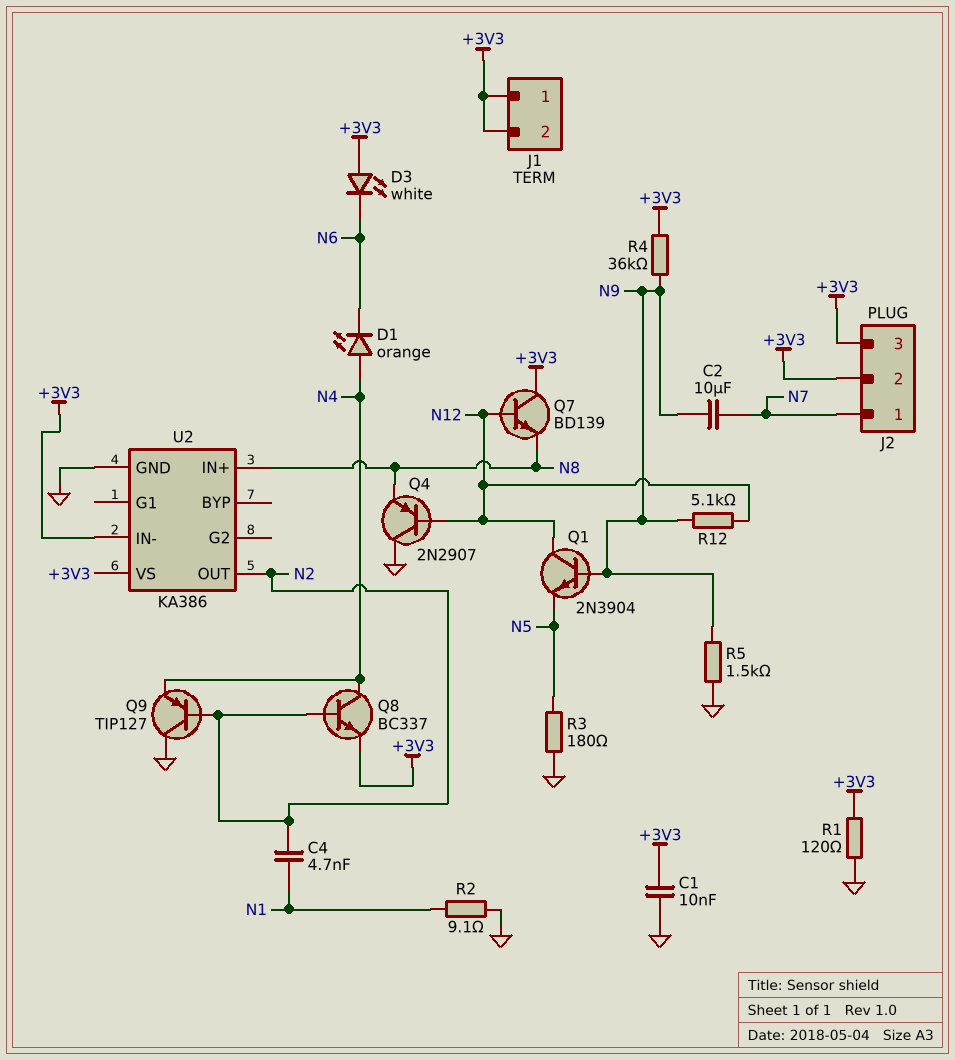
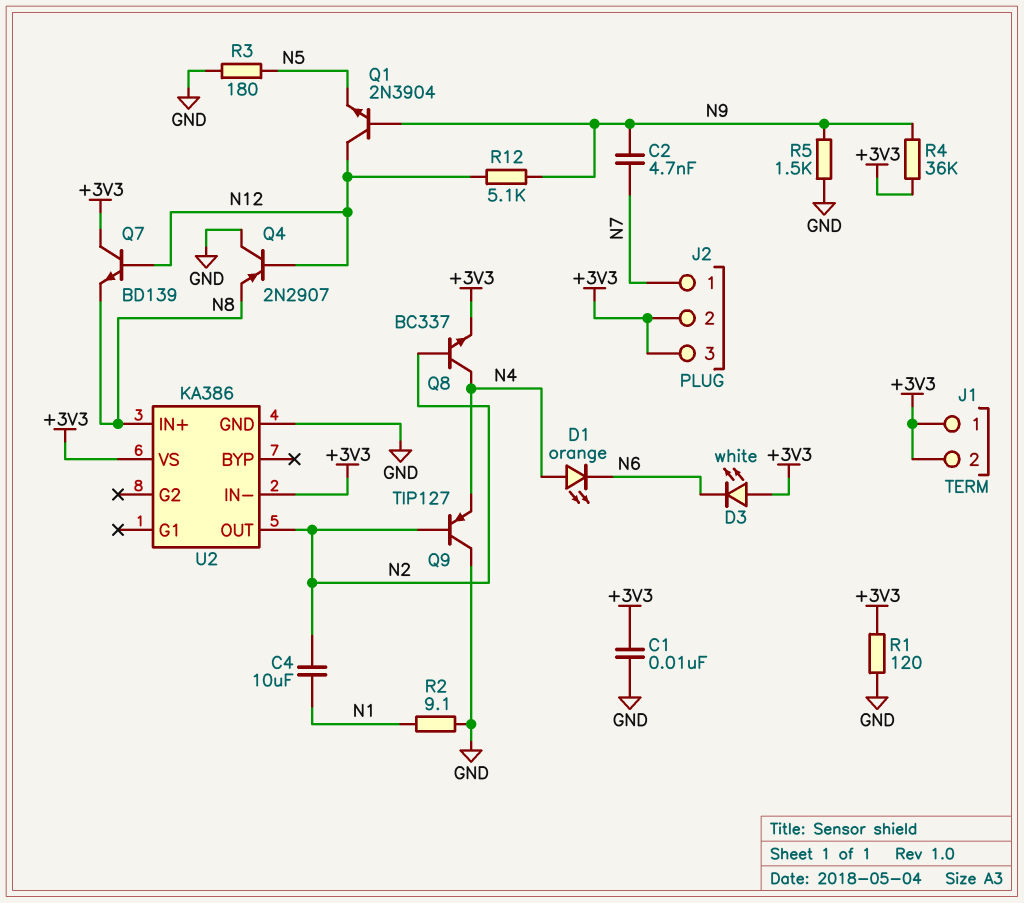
C2: 10uF (N7, N9) -> 4.7nF (N7, N9)
C4: 4.7nF (N1, N2) -> 10uF (N1, N2)

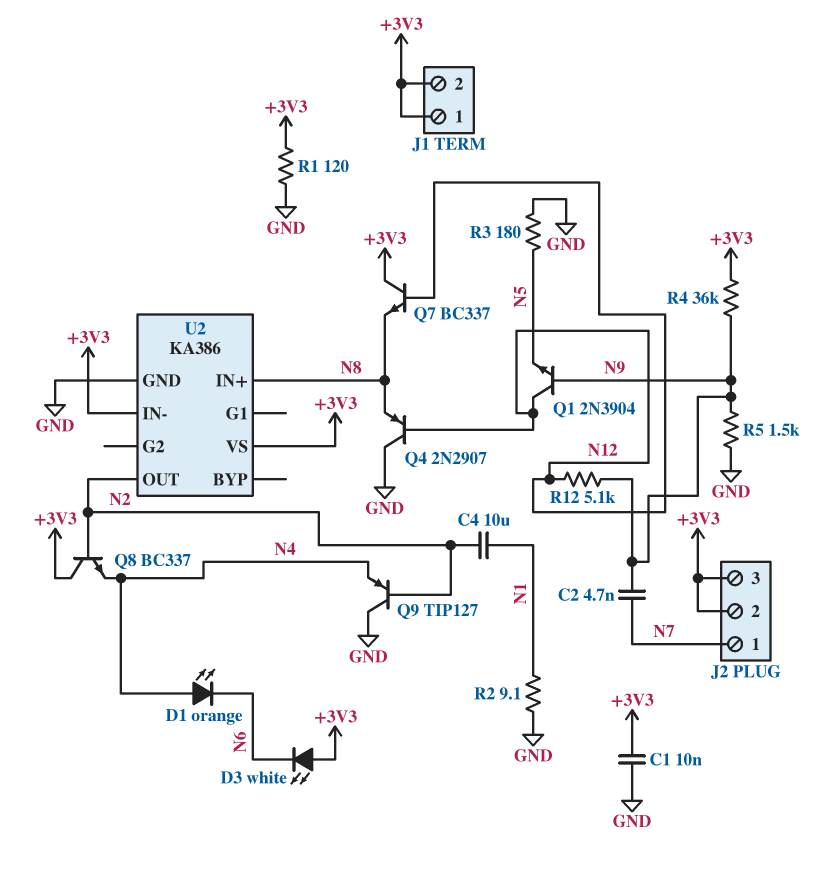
Q7: NPN BD139 (B N12, C +3V3, E N8) -> NPN BC337 (B N12, C +3V3, E N8)
Q8: NPN BC337 (B N2, C N4, E +3V3) -> NPN BC337 (B N2, C +3V3, E N4)

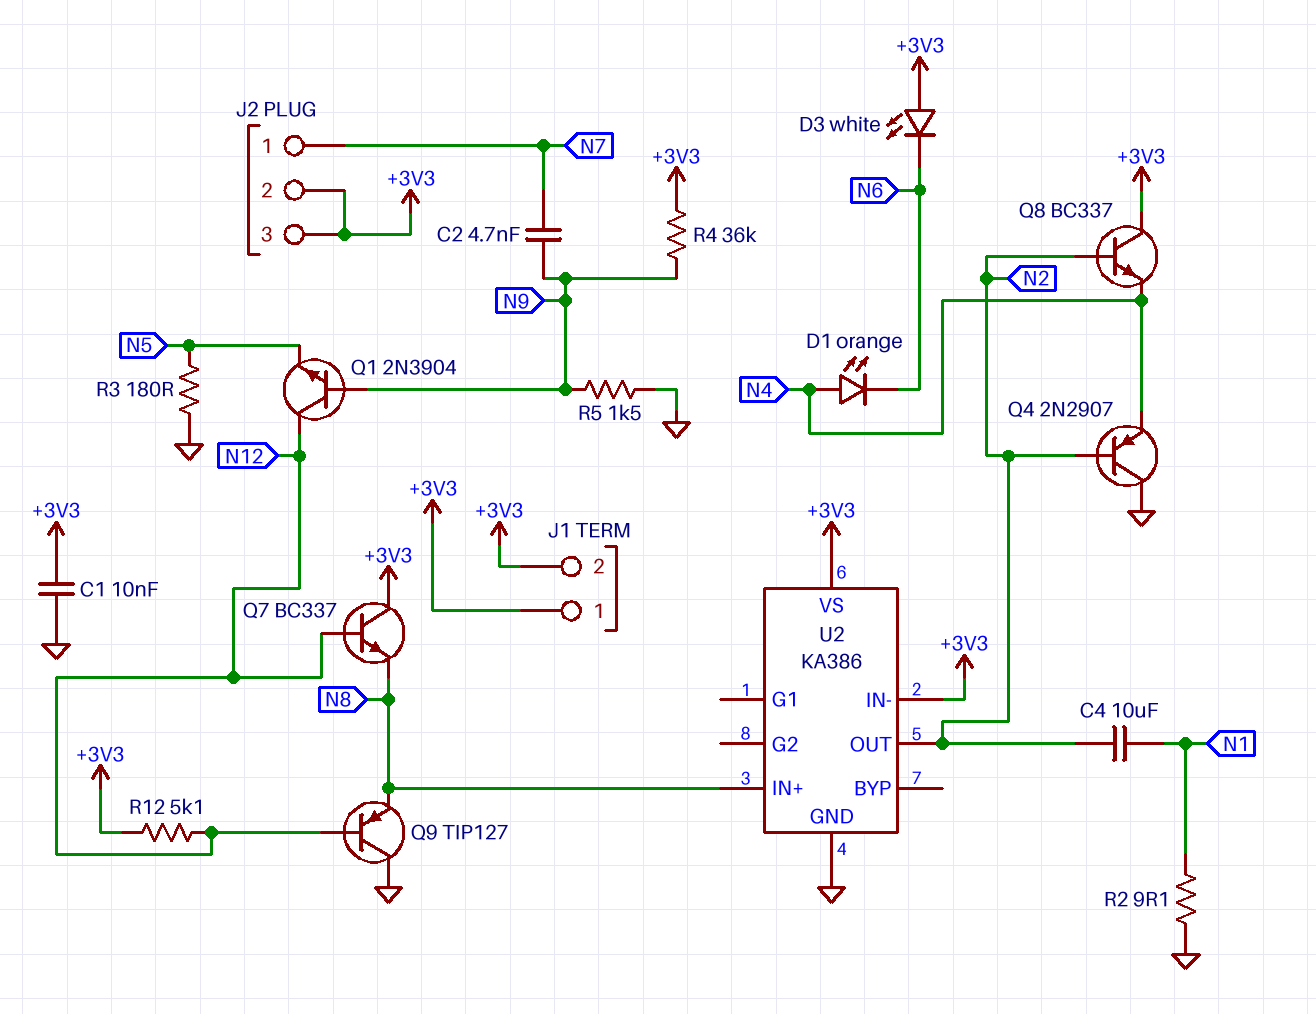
Q4: PNP 2N2907 (B N12, C GND, E N8) -> PNP 2N2907 (B N2, C GND, E N4)
Q9: PNP TIP127 (B N2, C GND, E N4) -> PNP TIP127 (B N12, C GND, E N8)
R1: 120 (+3V3, GND) -> none
R12: 5.1k (N9, N12) -> 5.1k (+3V3, N12)

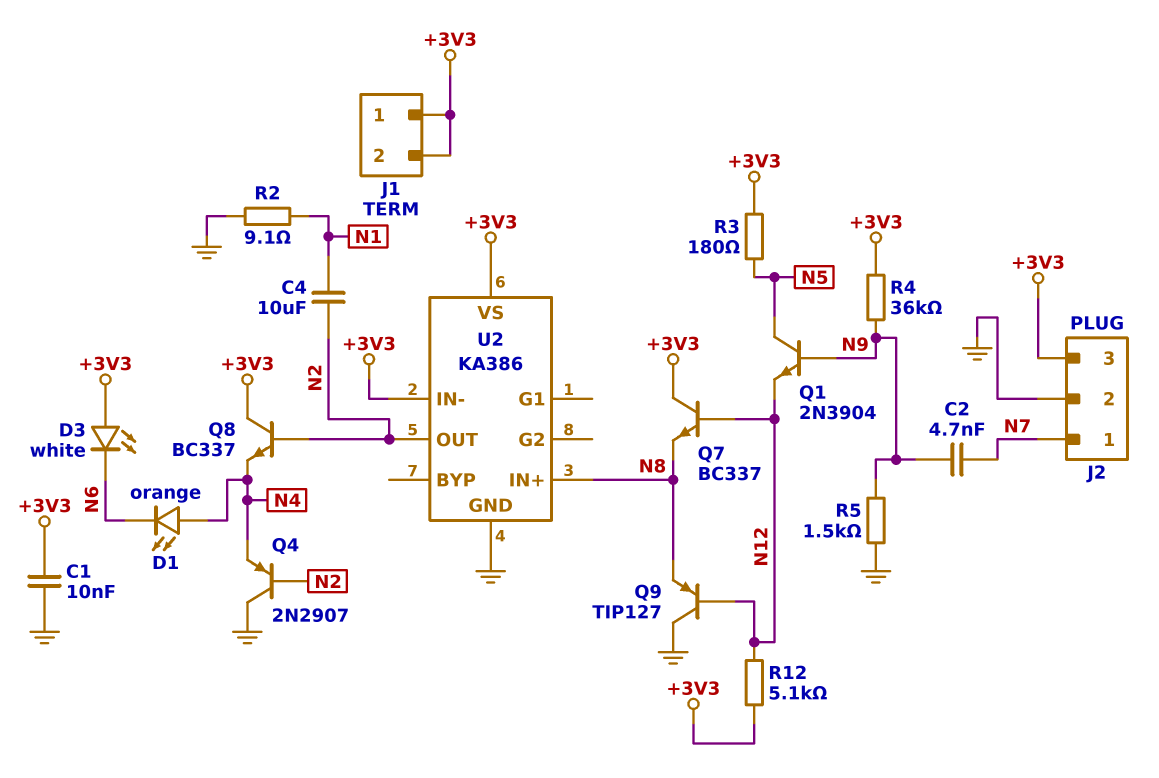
J2 pin 2: +3V3 -> GND
Q1: NPN 2N3904 (B N9, C N12, E N5) -> NPN 2N3904 (B N9, C N5, E N12)
R3: 180 (GND, N5) -> 180 (+3V3, N5)

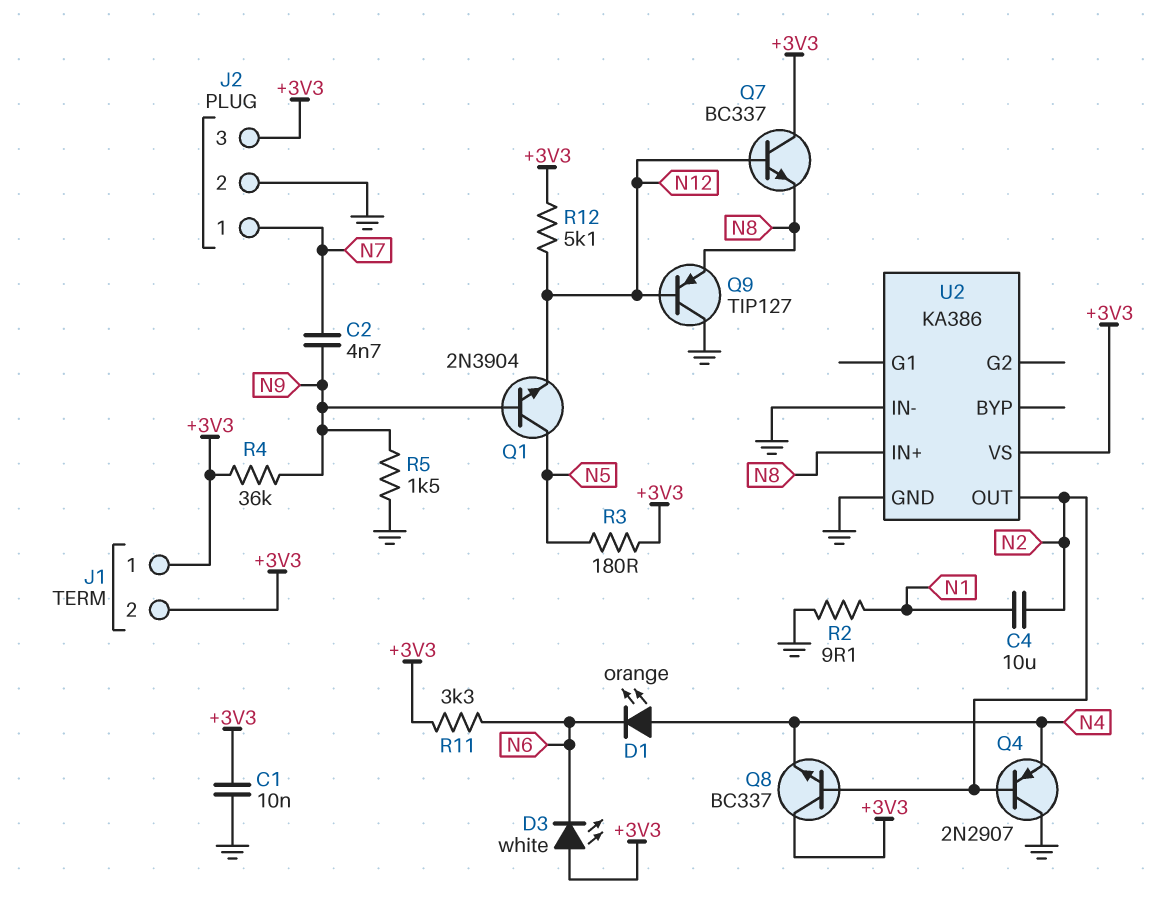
R11: none -> 3.3k (+3V3, N6)
U2 pin IN-: +3V3 -> GND

